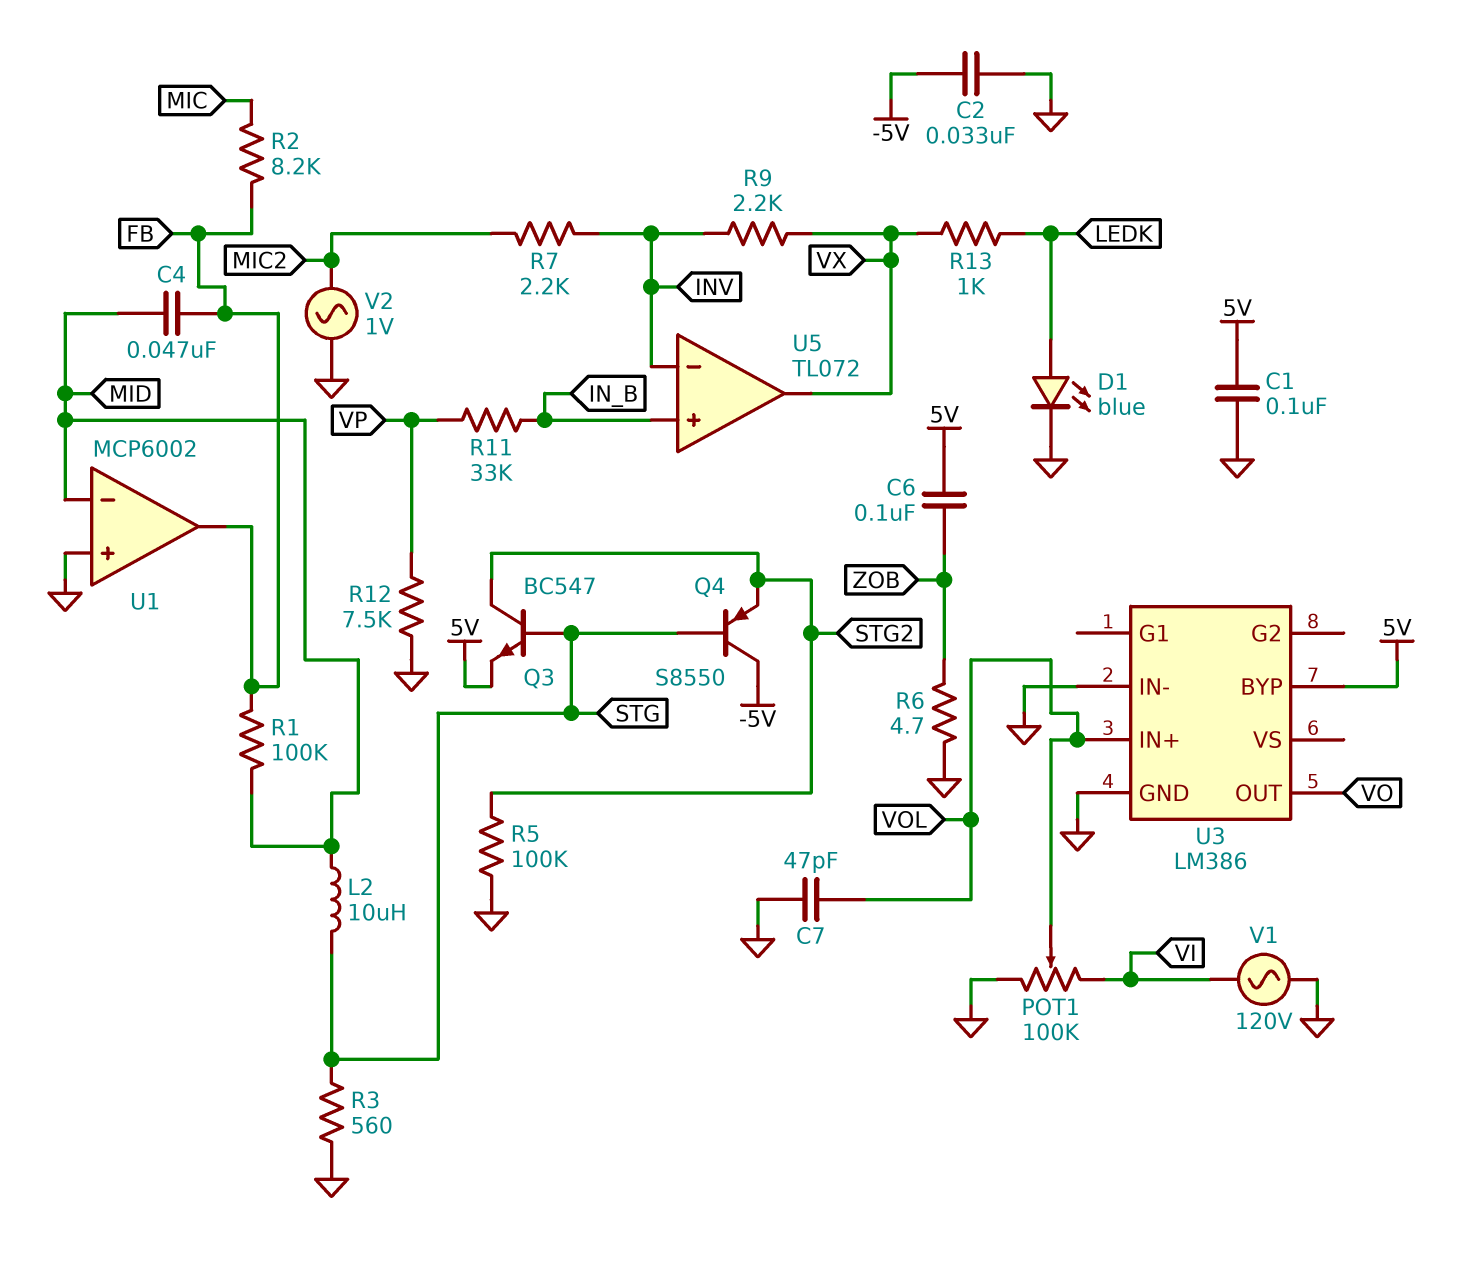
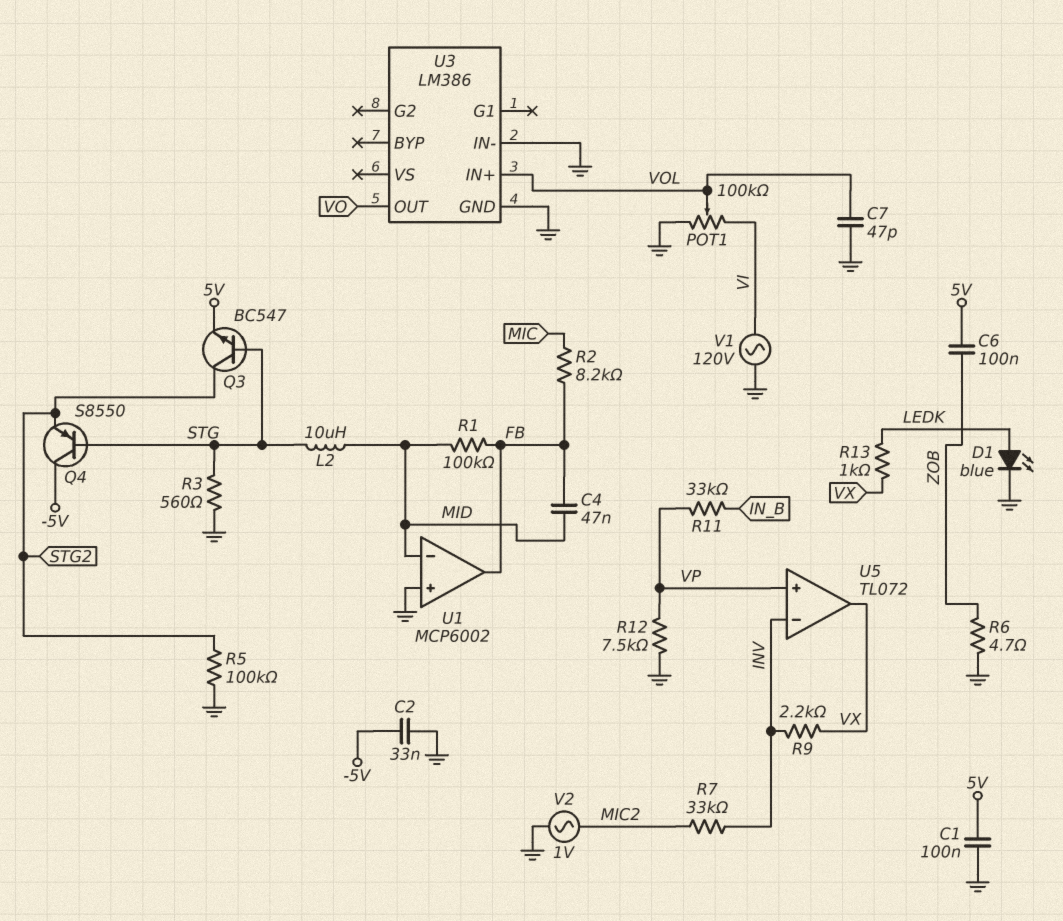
R7: 2.2k (INV, MIC2) -> 33k (INV, MIC2)
U3 pin BYP: 5V -> none
U5 pin in+: IN_B -> VP

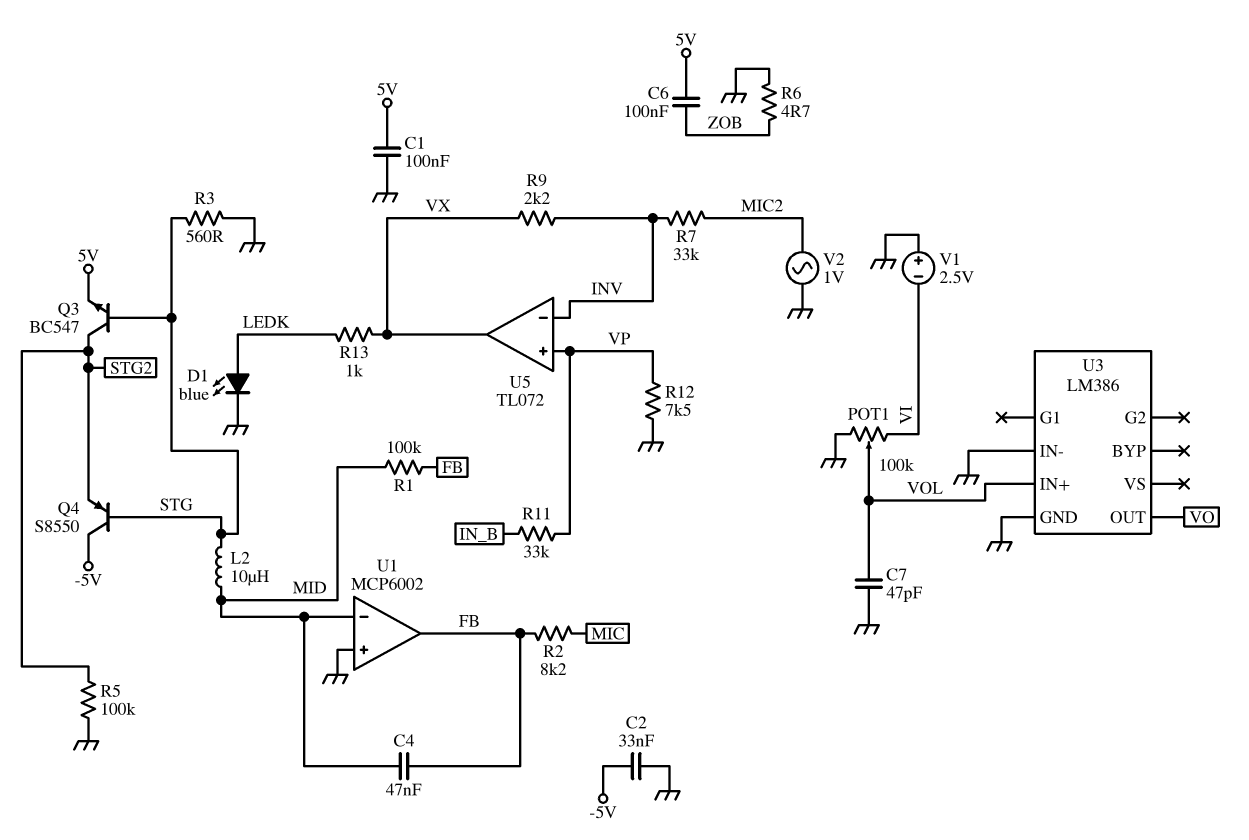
V1: AC 120V (GND, VI) -> 2.5V (plus GND, minus VI)

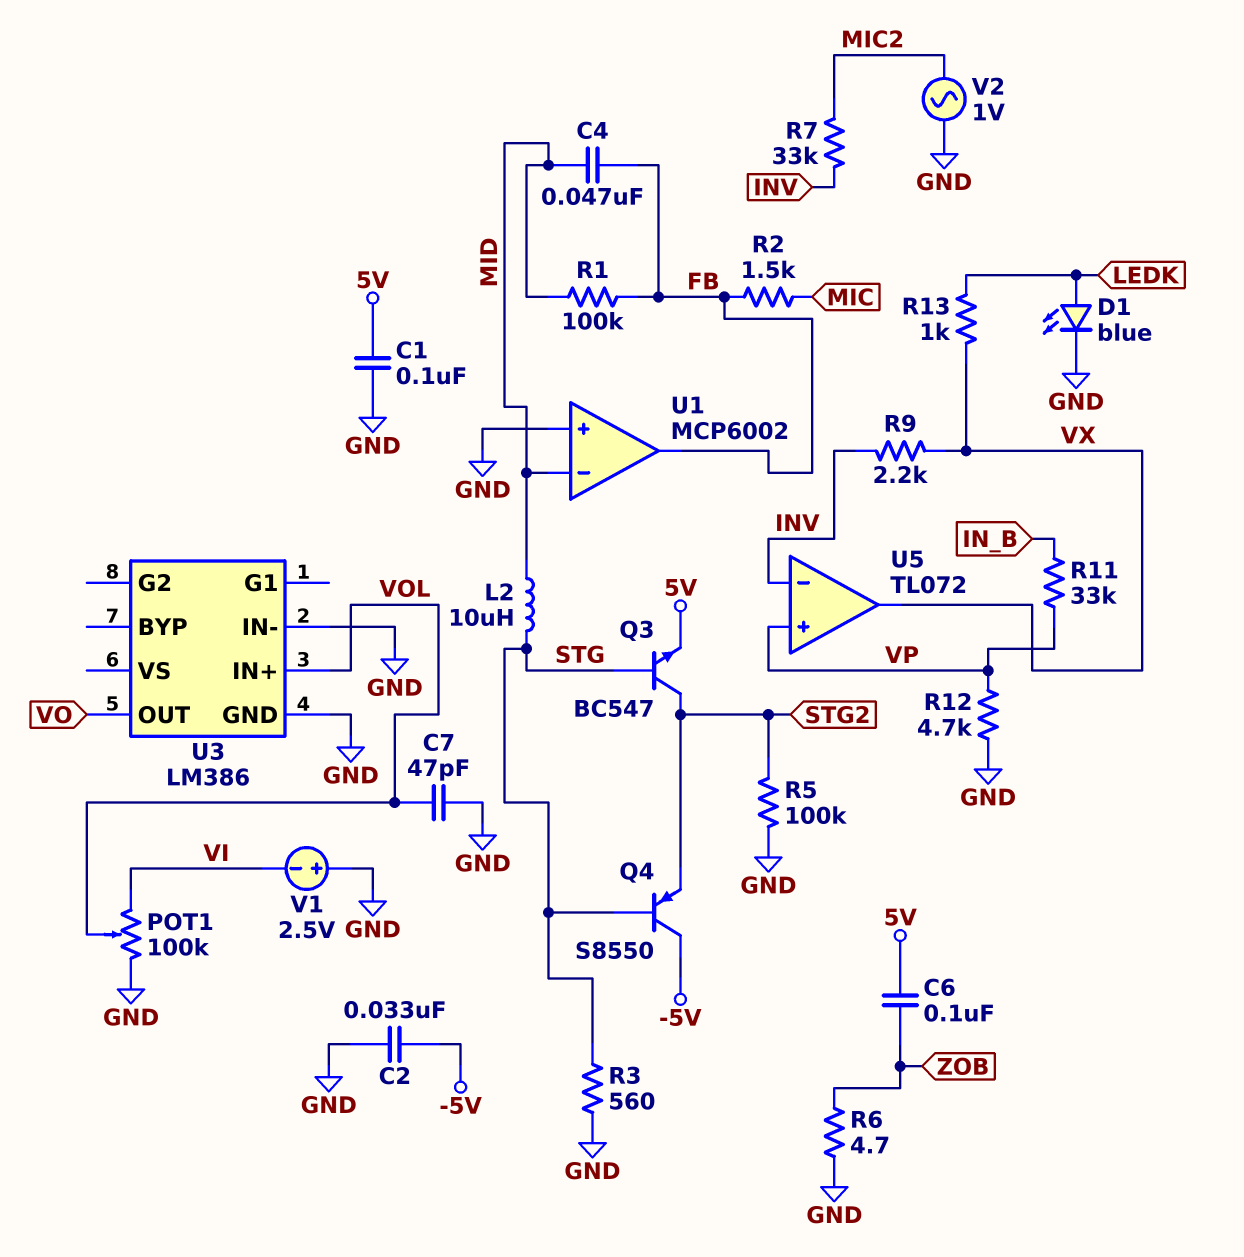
R2: 8.2k (FB, MIC) -> 1.5k (FB, MIC)
R12: 7.5k (GND, VP) -> 4.7k (GND, VP)

